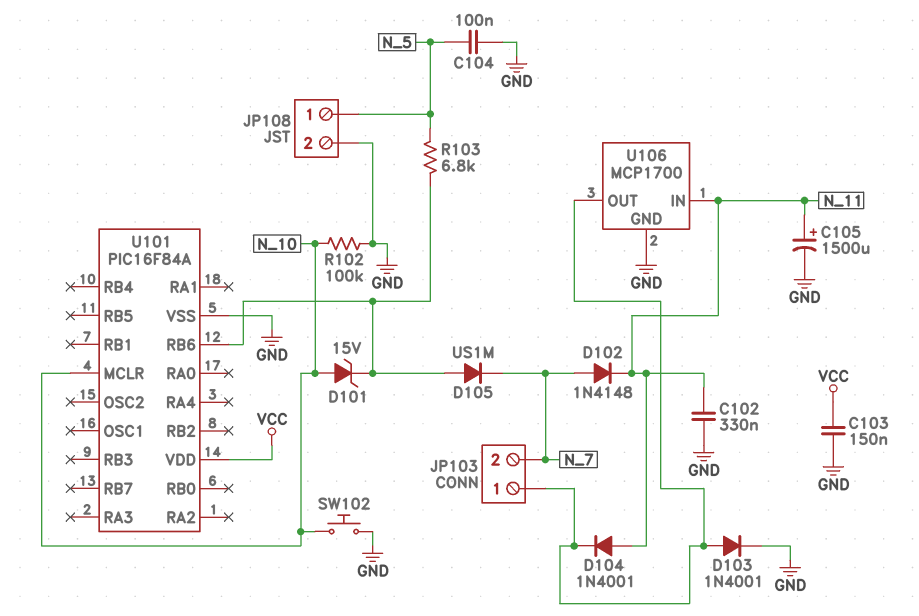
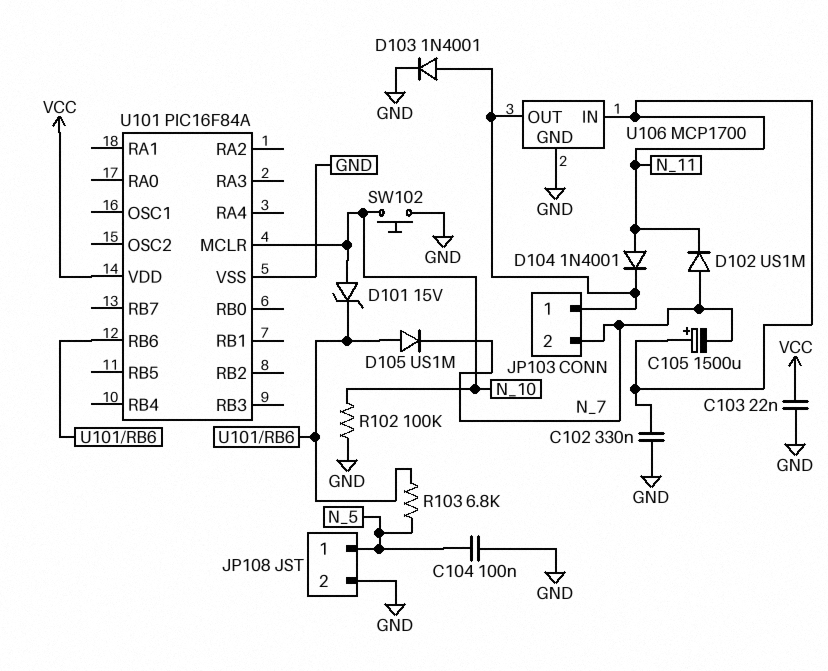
C103: 150nF (GND, VCC) -> 22nF (GND, VCC)
C105: 1500uF (plus N_11, minus GND) -> 1500uF (plus N_11, minus N_7)
D102: diode 1N4148 (A N_7, K N_11) -> diode US1M (A N_7, K N_11)

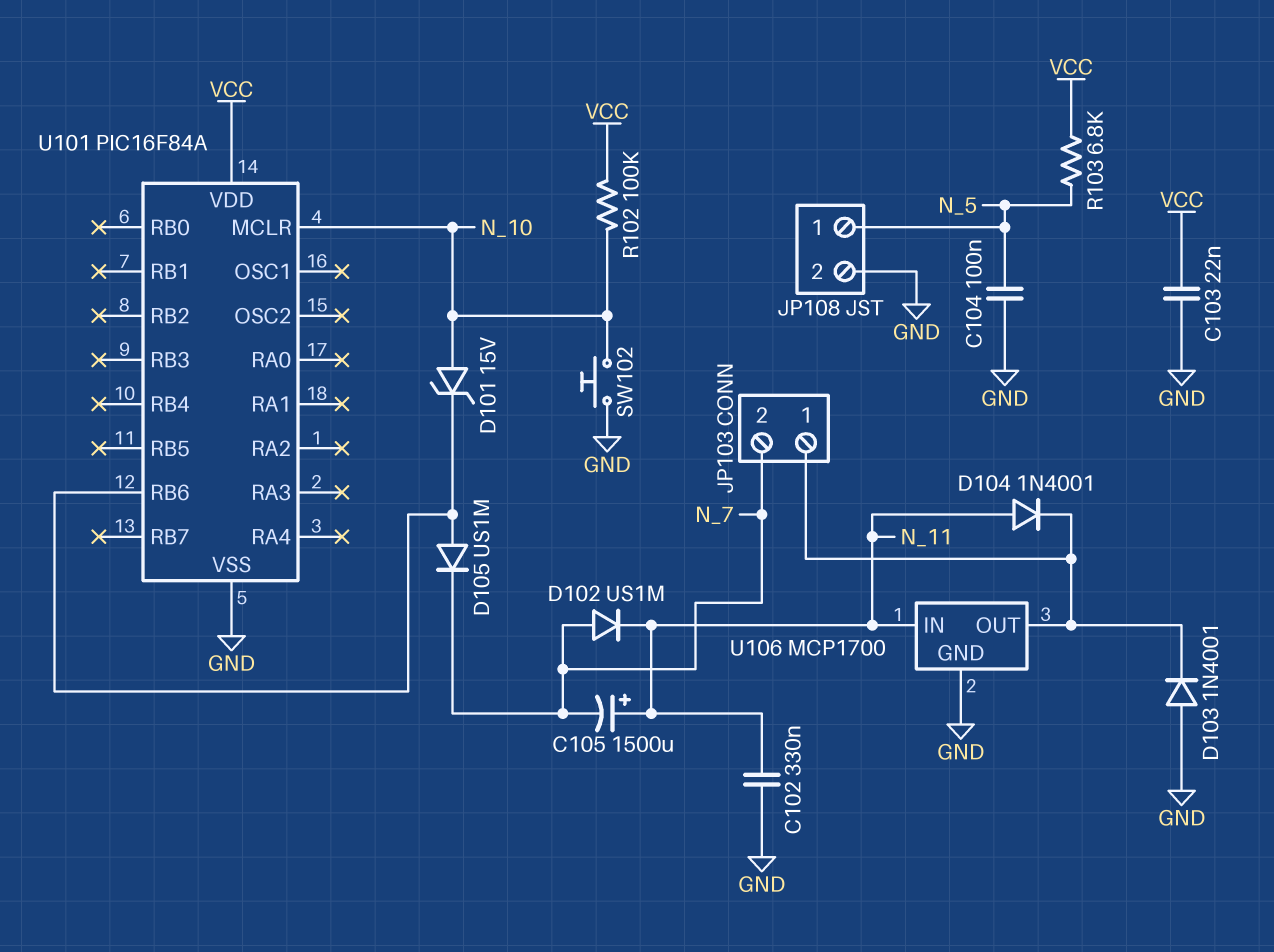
D103: diode 1N4001 (A JP103/1, K GND) -> diode 1N4001 (A GND, K JP103/1)
R102: 100k (GND, N_10) -> 100k (N_10, VCC)
R103: 6.8k (N_5, U101/RB6) -> 6.8k (N_5, VCC)

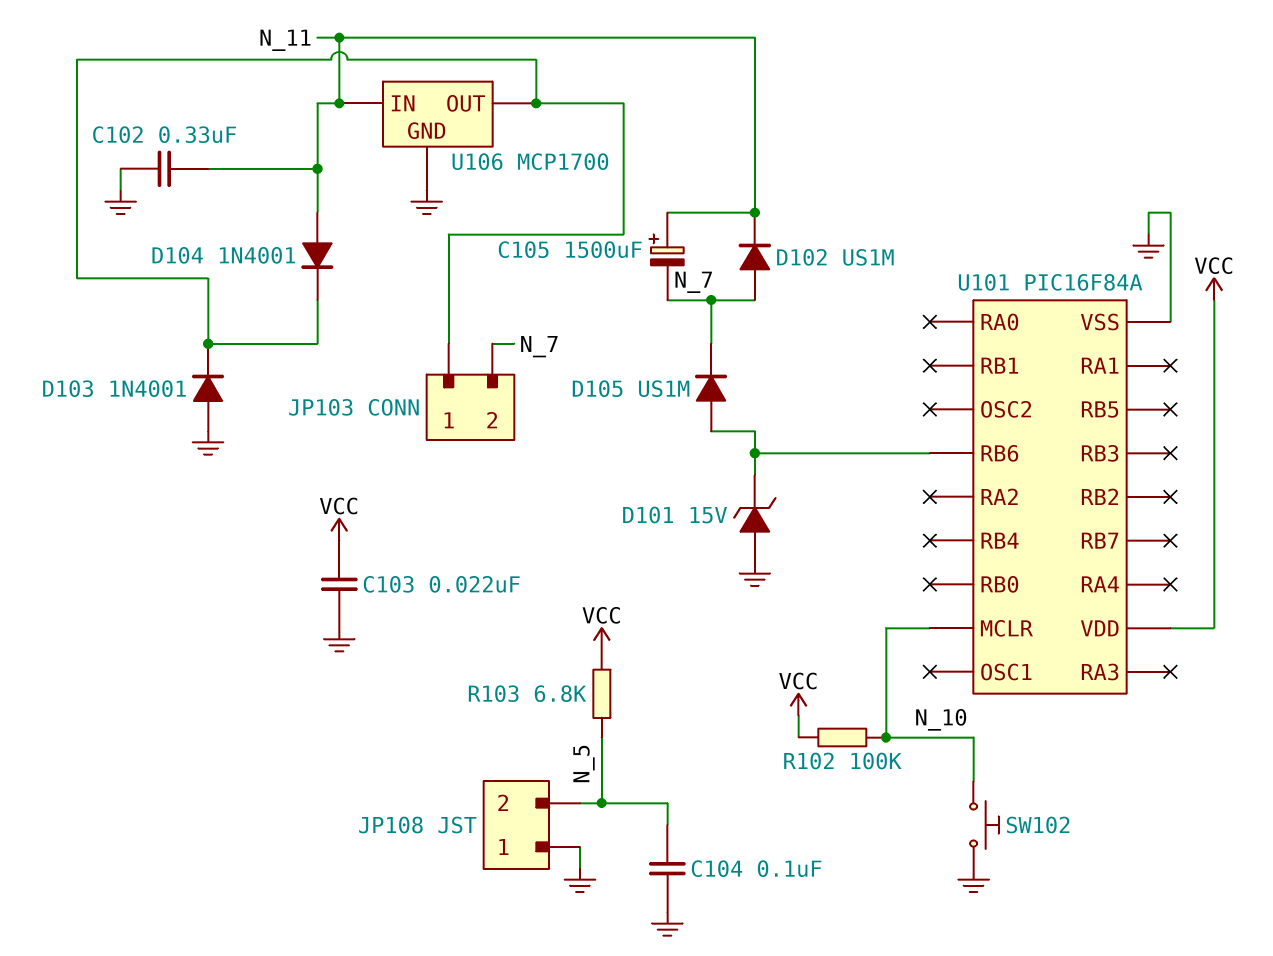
D101: zener 15V (A N_10, K U101/RB6) -> zener 15V (A GND, K U101/RB6)
JP108 pin 1: N_5 -> GND
JP108 pin 2: GND -> N_5

